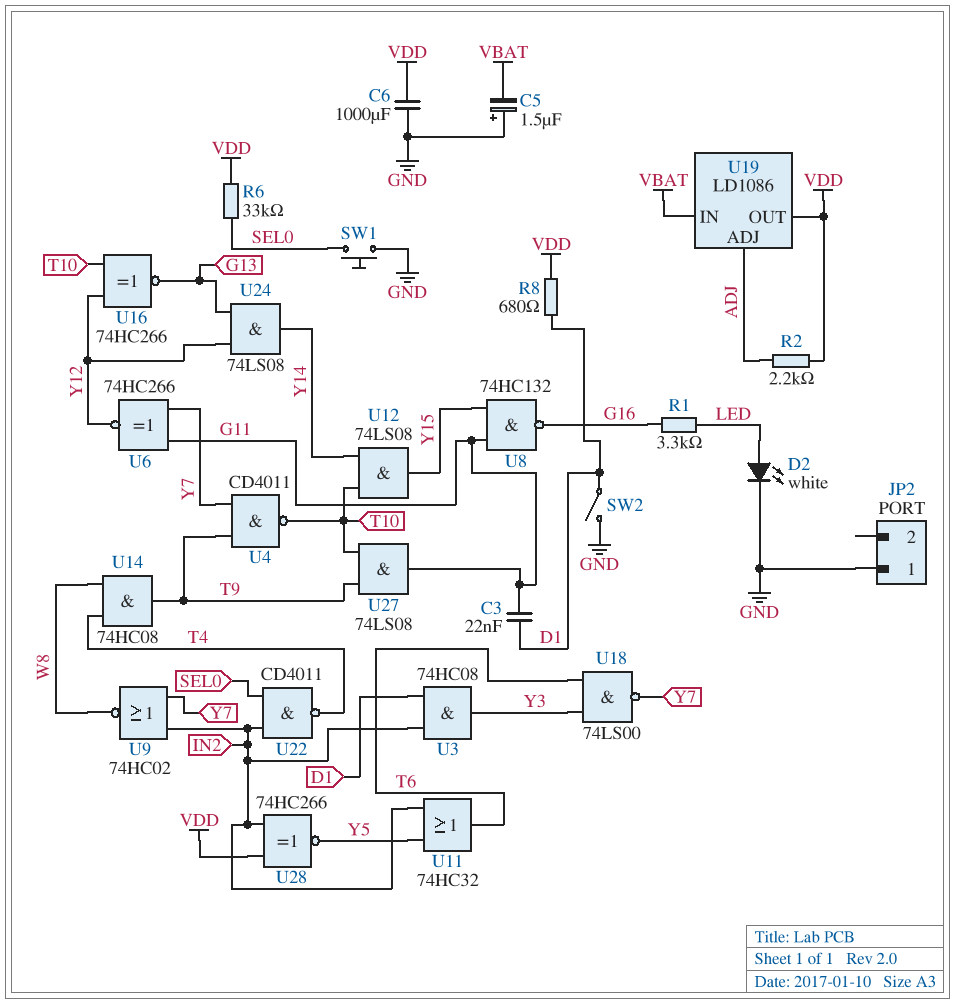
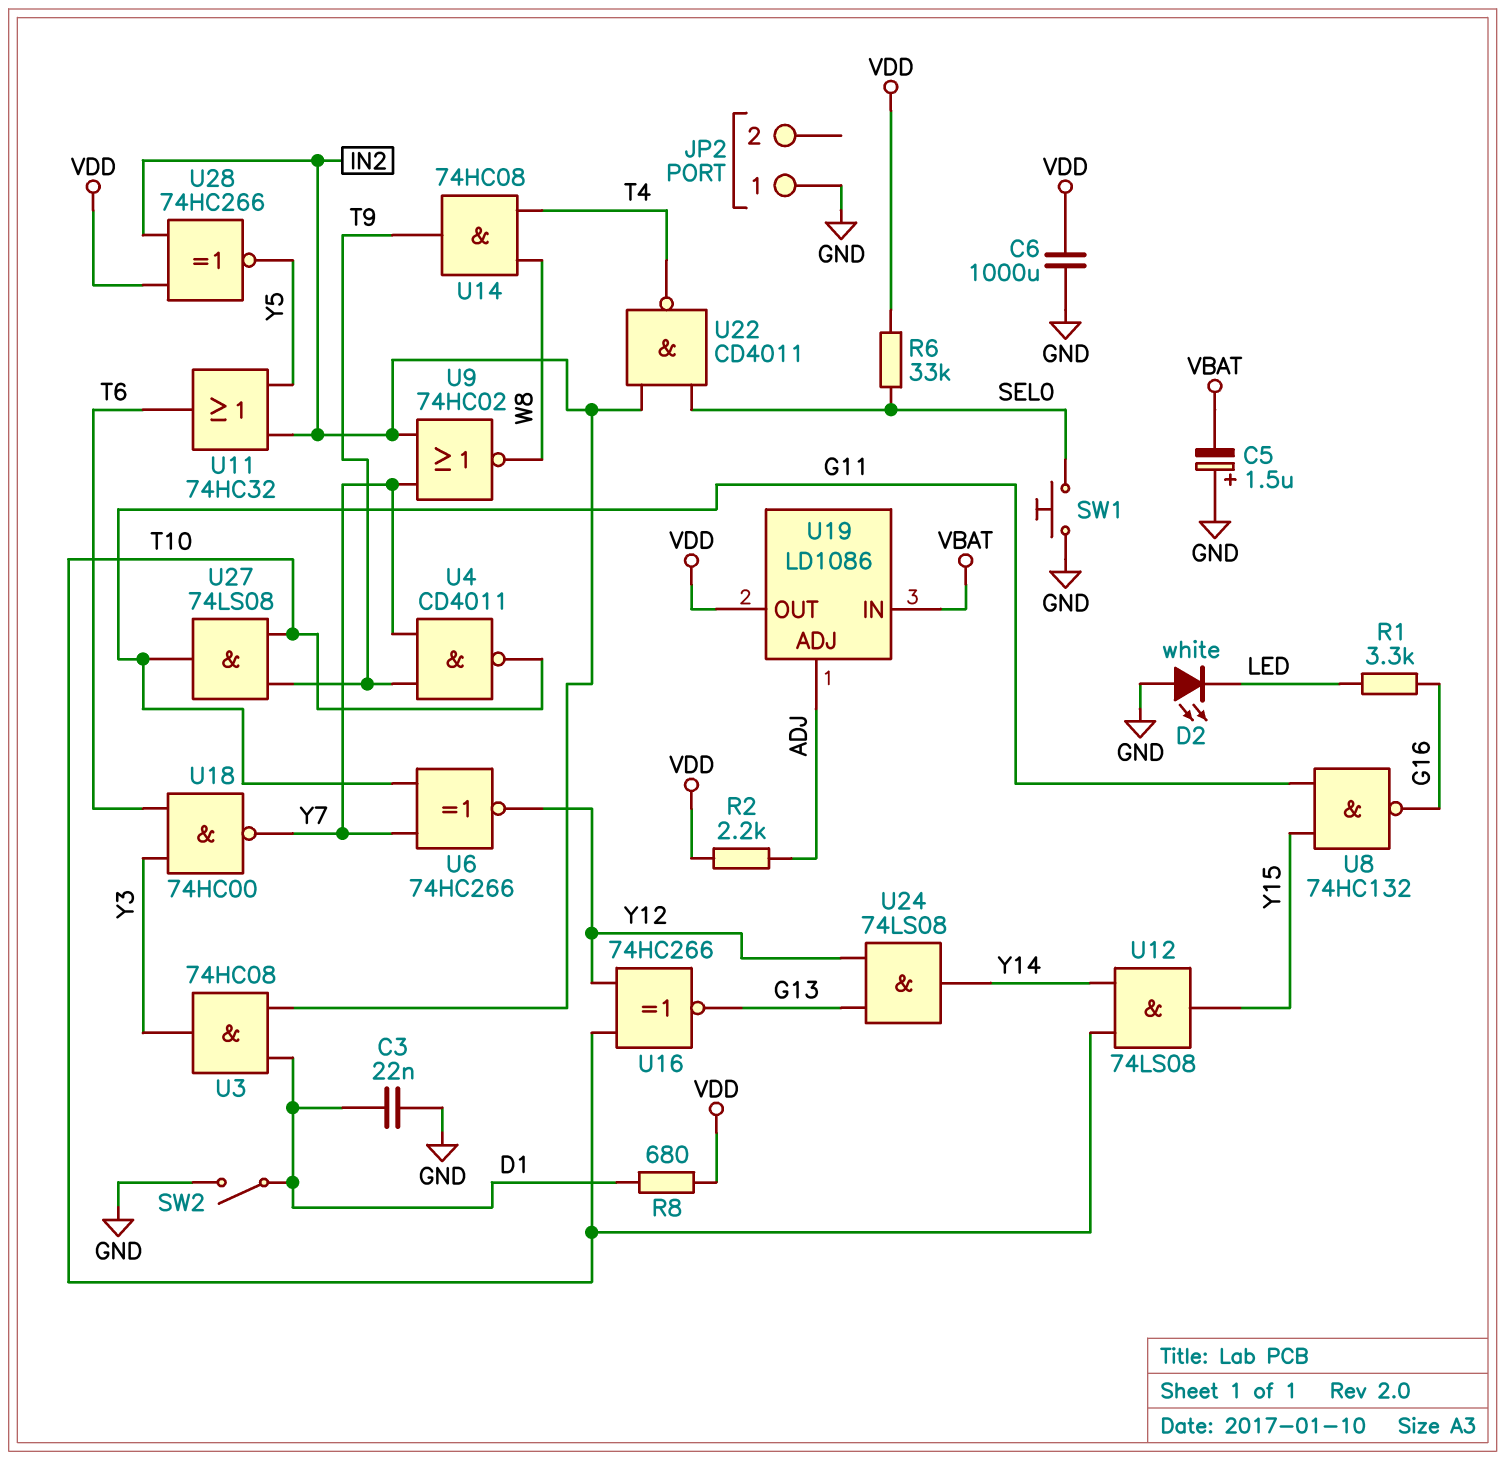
C3: 22nF (D1, G11) -> 22nF (D1, GND)
D2: LED white (A LED, K GND) -> LED white (A GND, K LED)
U18: NAND 74LS00 (in T6, in Y3, out Y7) -> NAND 74HC00 (in T6, in Y3, out Y7)

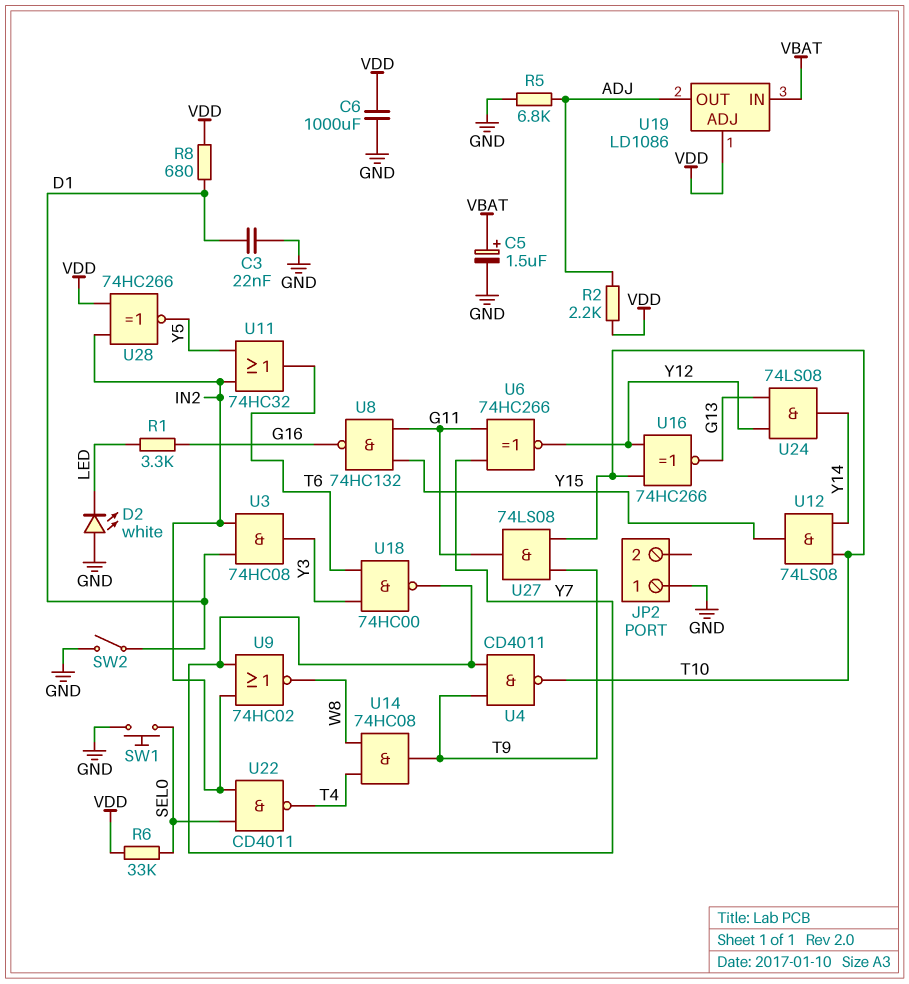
C5: 1.5uF (plus GND, minus VBAT) -> 1.5uF (plus VBAT, minus GND)
R5: none -> 6.8k (ADJ, GND)
U19 pin ADJ: ADJ -> VDD
U19 pin OUT: VDD -> ADJ

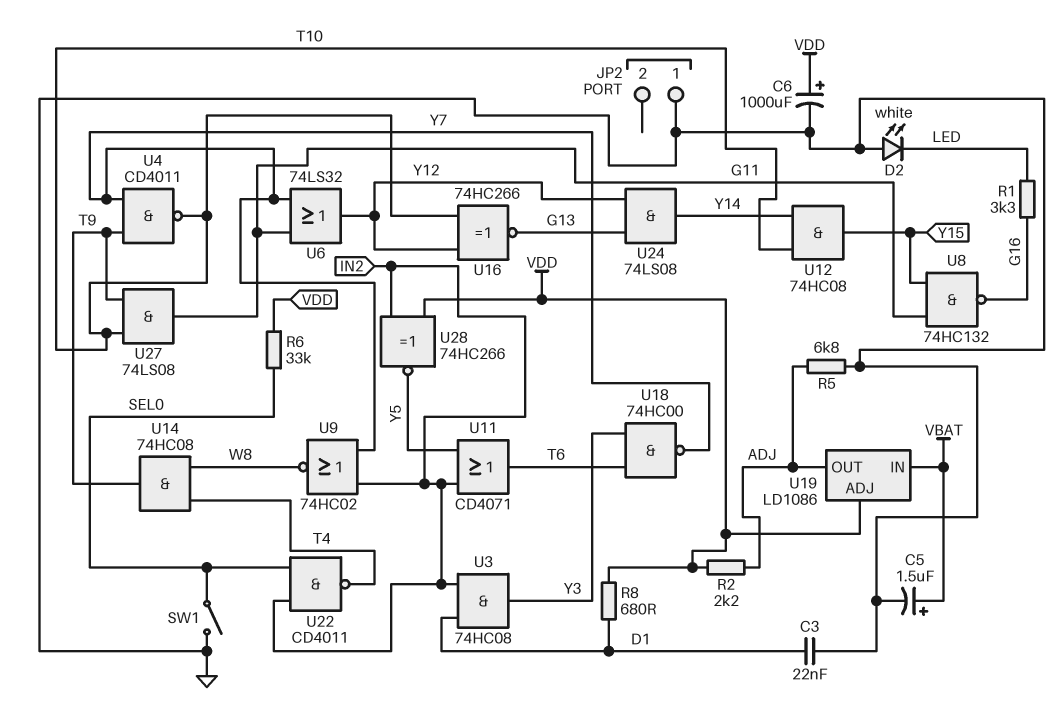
C6: 1000uF (GND, VDD) -> 1000uF (plus VDD, minus GND)
SW1: button (GND, SEL0) -> switch (GND, SEL0)
SW2: switch (D1, GND) -> none
U6: XNOR 74HC266 (in G11, in Y7, out Y12) -> OR 74LS32 (in G11, in Y7, out Y12)
U11: OR 74HC32 (in IN2, in Y5, out T6) -> OR CD4071 (in IN2, in Y5, out T6)
U12: AND 74LS08 (in T10, in Y14, out Y15) -> AND 74HC08 (in T10, in Y14, out Y15)

